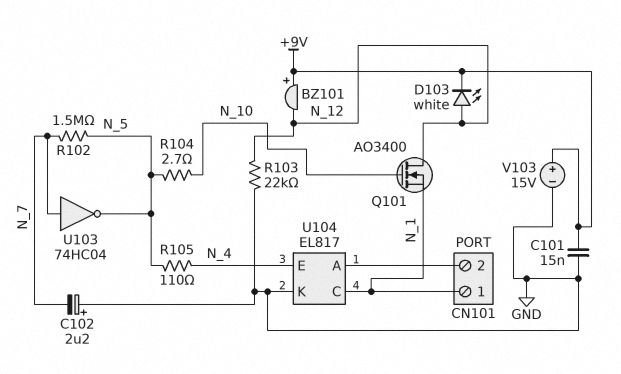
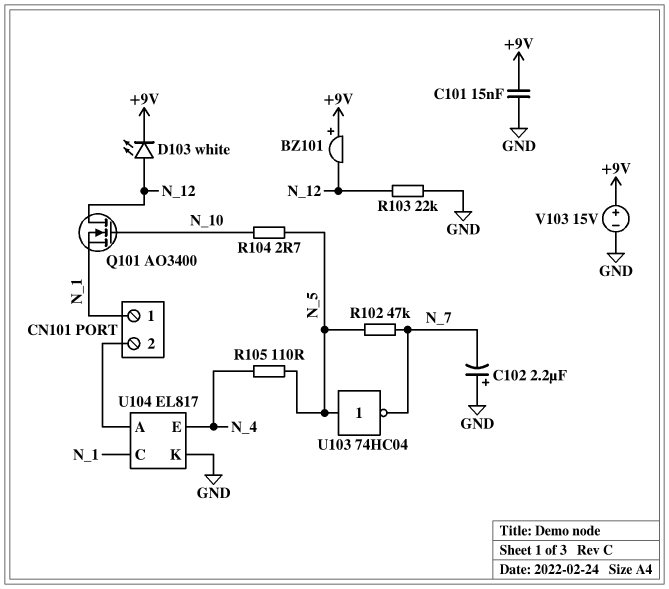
R102: 1.5M (N_5, N_7) -> 47k (N_5, N_7)
U103: NOT 74HC04 (in N_7, out N_5) -> NOT 74HC04 (in N_5, out N_7)

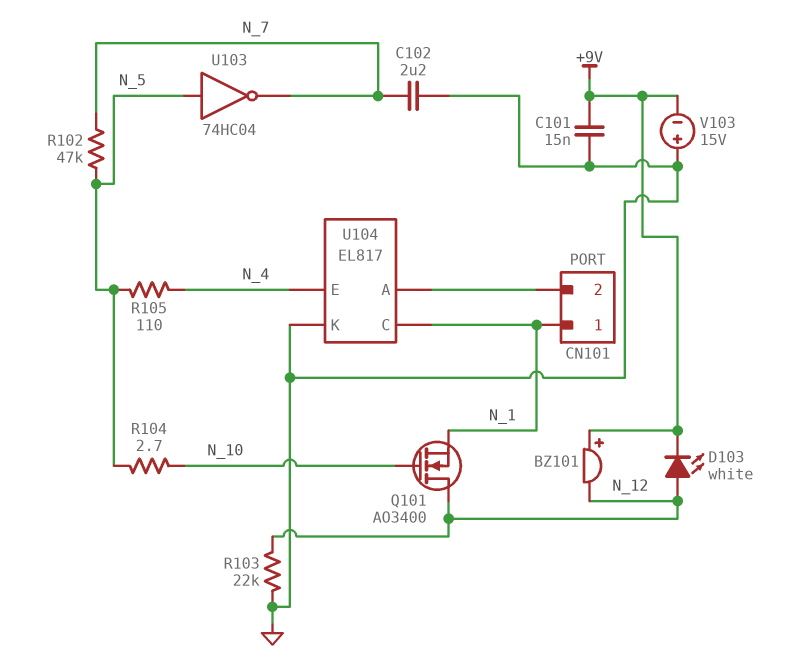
C102: 2.2uF (plus GND, minus N_7) -> 2.2uF (GND, N_7)
V103: 15V (plus +9V, minus GND) -> 15V (plus GND, minus +9V)

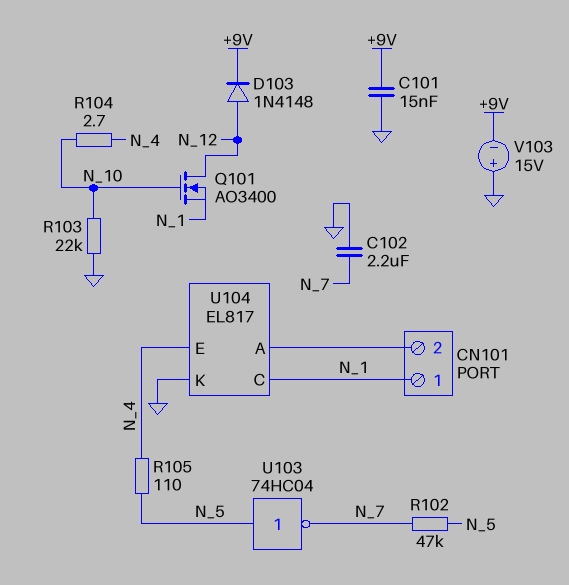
BZ101: buzzer (plus +9V, minus N_12) -> none
D103: LED white (A N_12, K +9V) -> diode 1N4148 (A N_12, K +9V)
R103: 22k (GND, N_12) -> 22k (GND, N_10)
R104: 2.7 (N_5, N_10) -> 2.7 (N_4, N_10)

